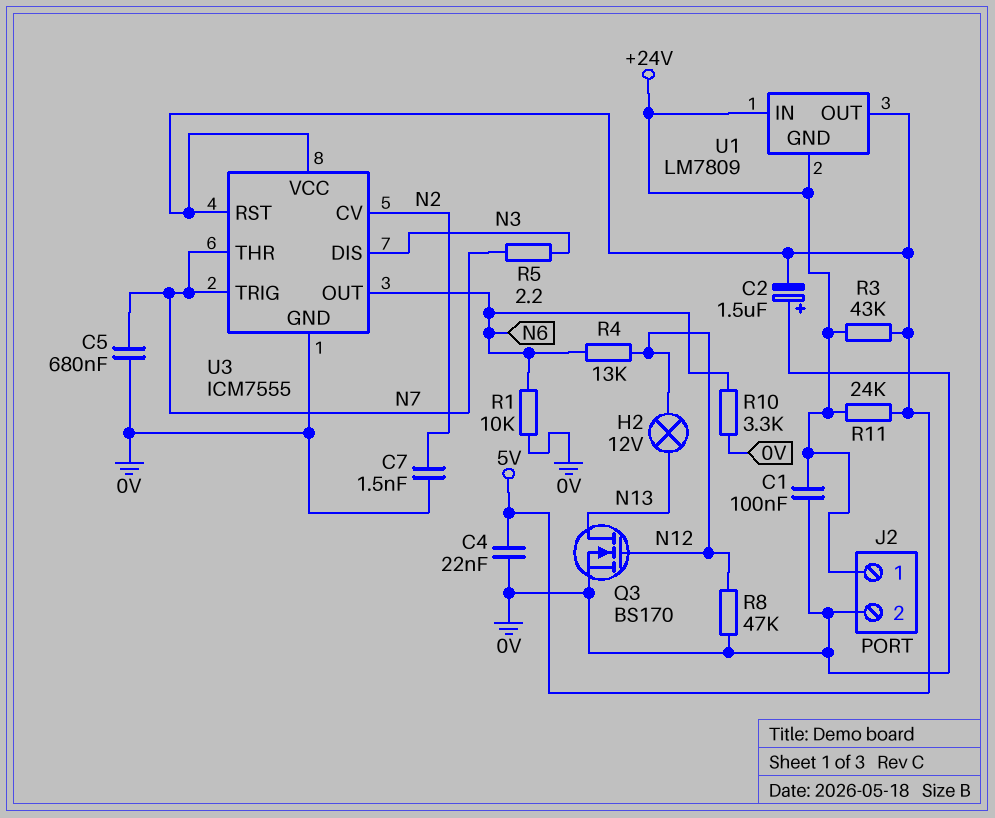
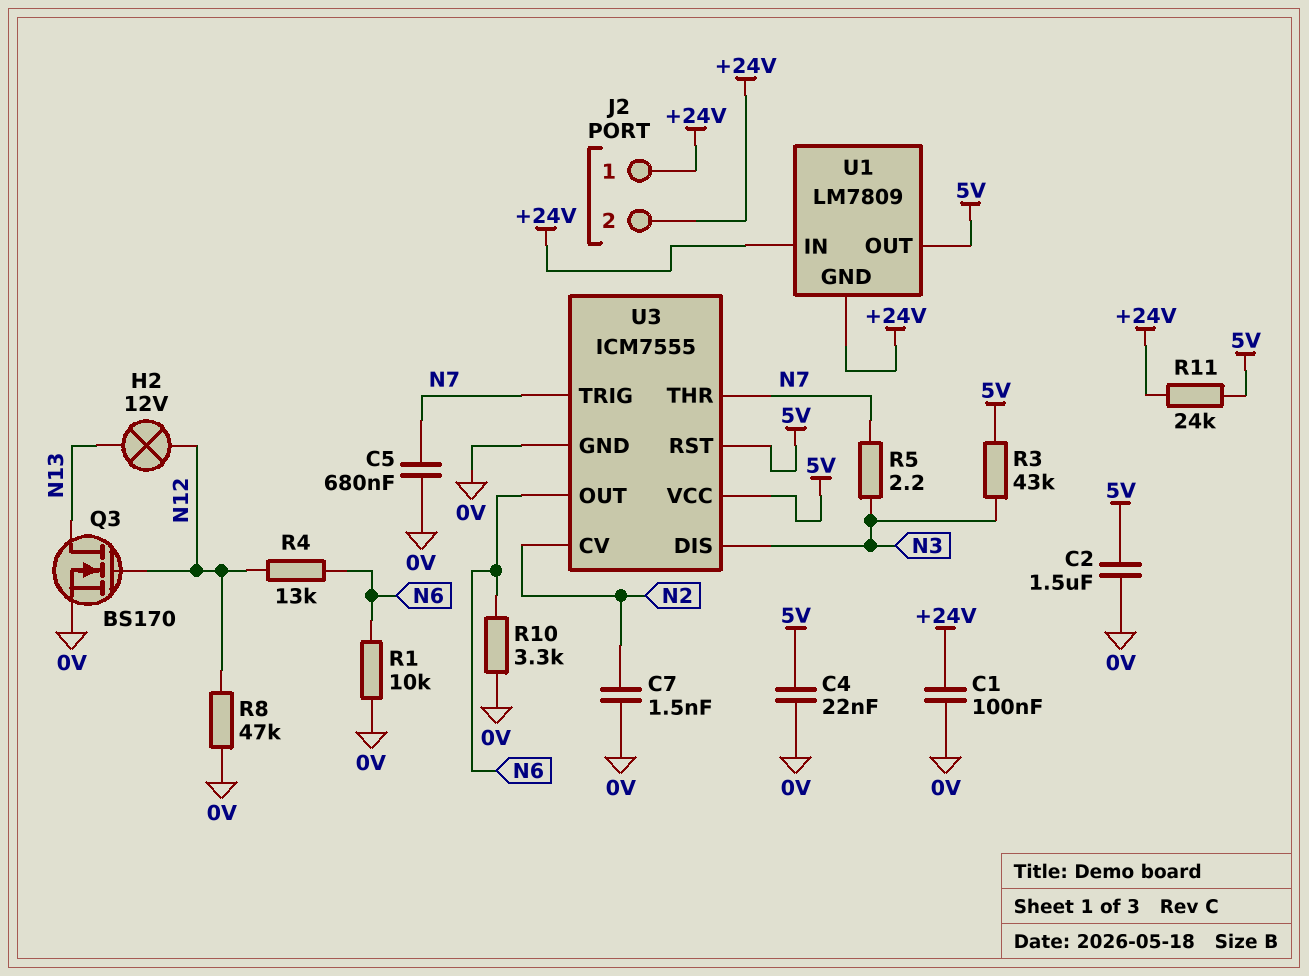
C2: 1.5uF (plus 0V, minus 5V) -> 1.5uF (0V, 5V)
J2 pin 2: 0V -> +24V
R3: 43k (+24V, 5V) -> 43k (5V, N3)

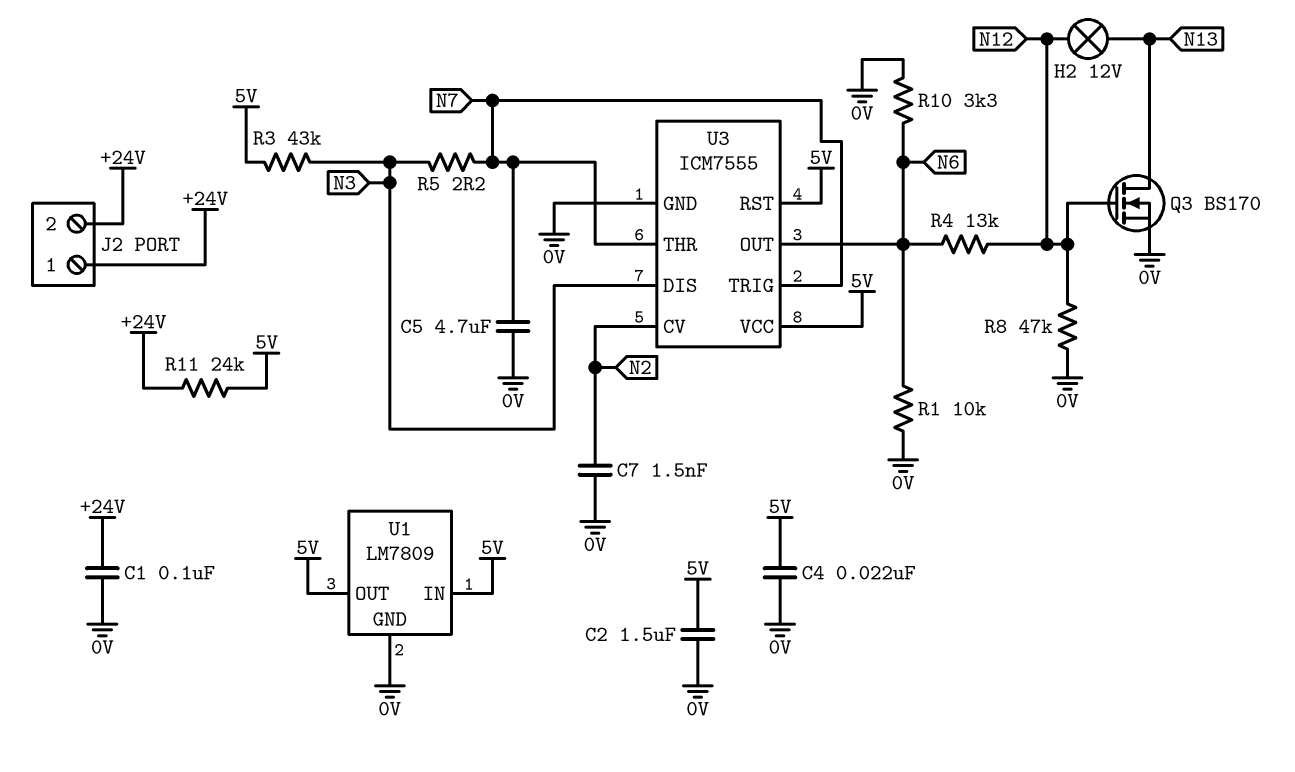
C5: 680nF (0V, N7) -> 4.7uF (0V, N7)
U1 pin GND: +24V -> 0V
U1 pin IN: +24V -> 5V

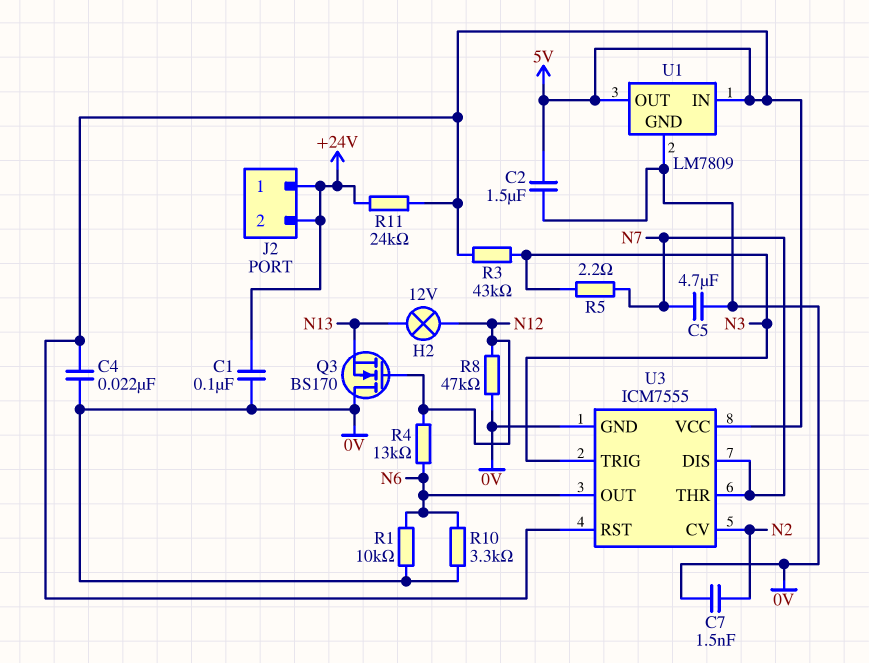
Q3: NMOS BS170 (G N12, D N13, S 0V) -> NMOS BS170 (G N12, D 0V, S N13)
U3 pin DIS: N3 -> N7
U3 pin TRIG: N7 -> N3

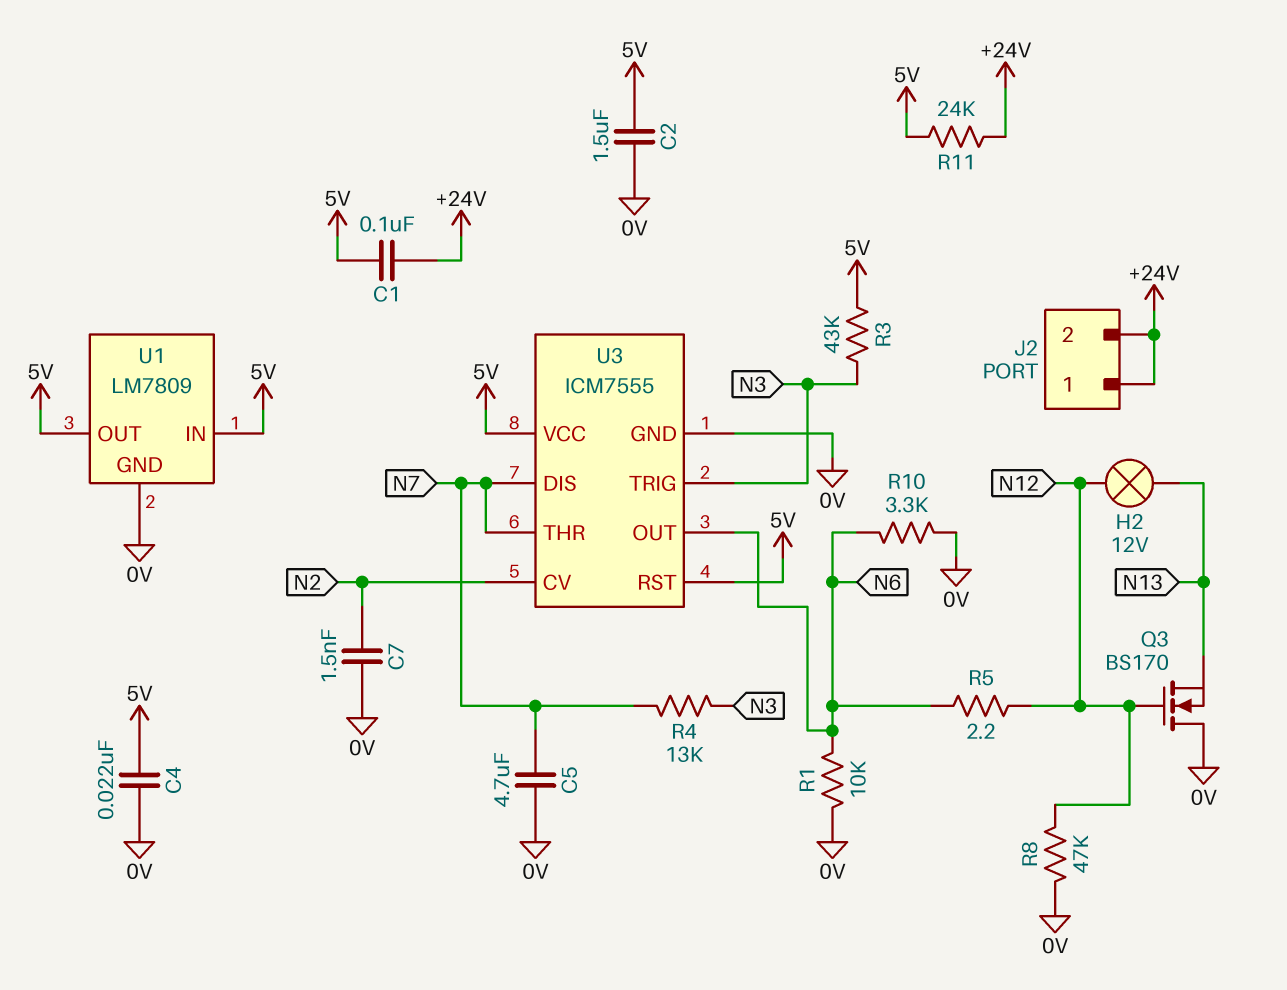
C1: 100nF (+24V, 0V) -> 100nF (+24V, 5V)
R4: 13k (N6, N12) -> 13k (N3, N7)
R5: 2.2 (N3, N7) -> 2.2 (N6, N12)

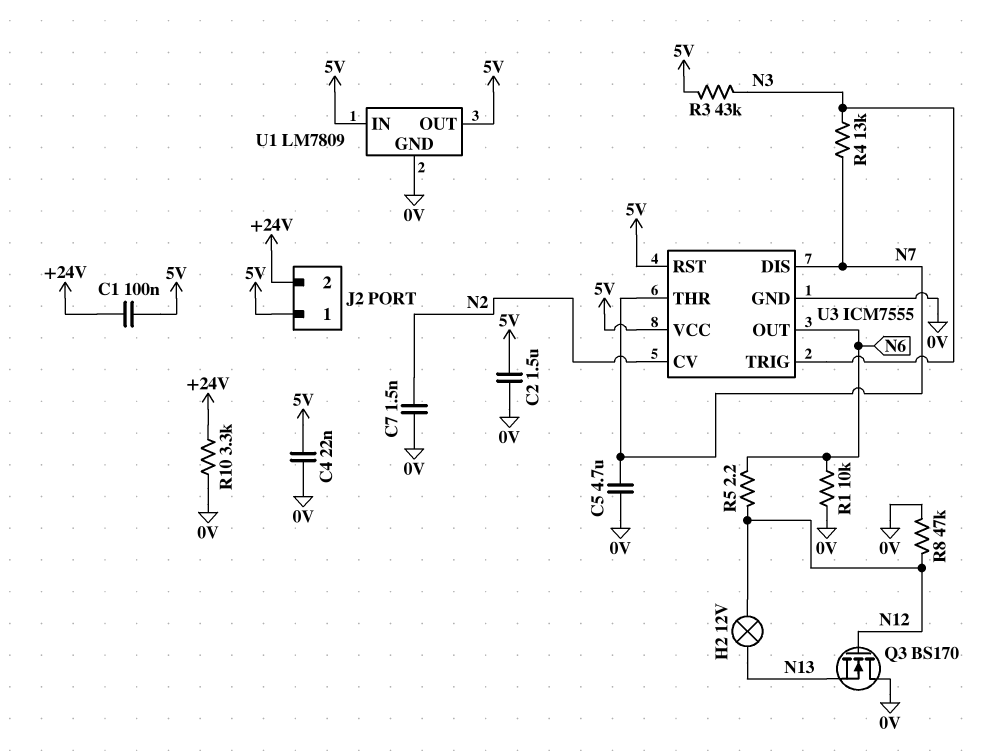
J2 pin 1: +24V -> 5V
R10: 3.3k (0V, N6) -> 3.3k (+24V, 0V)
R11: 24k (+24V, 5V) -> none

